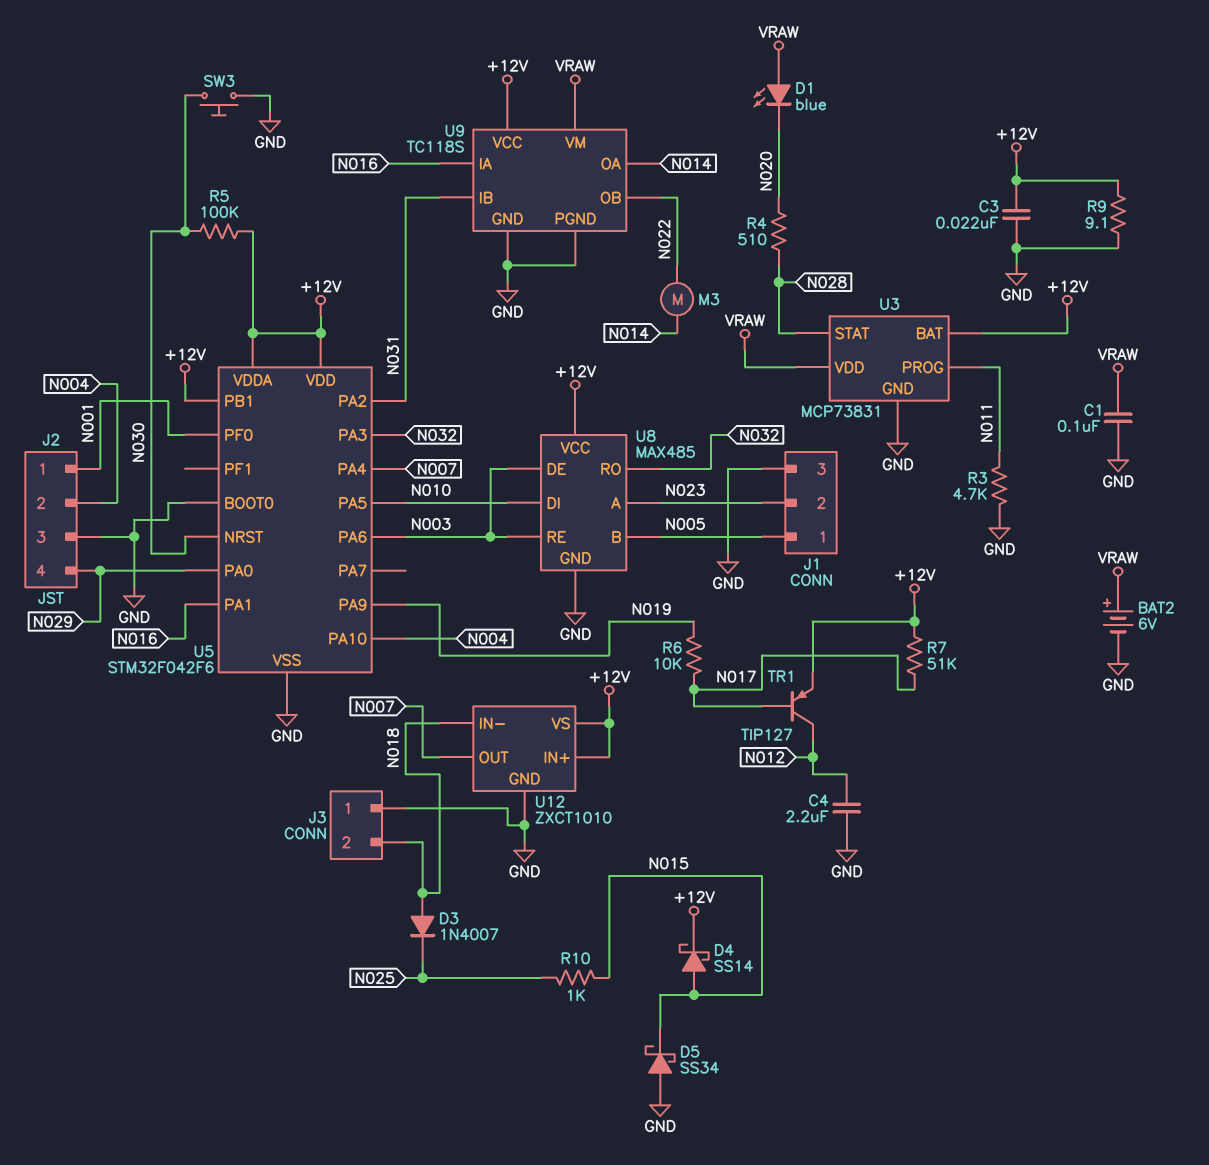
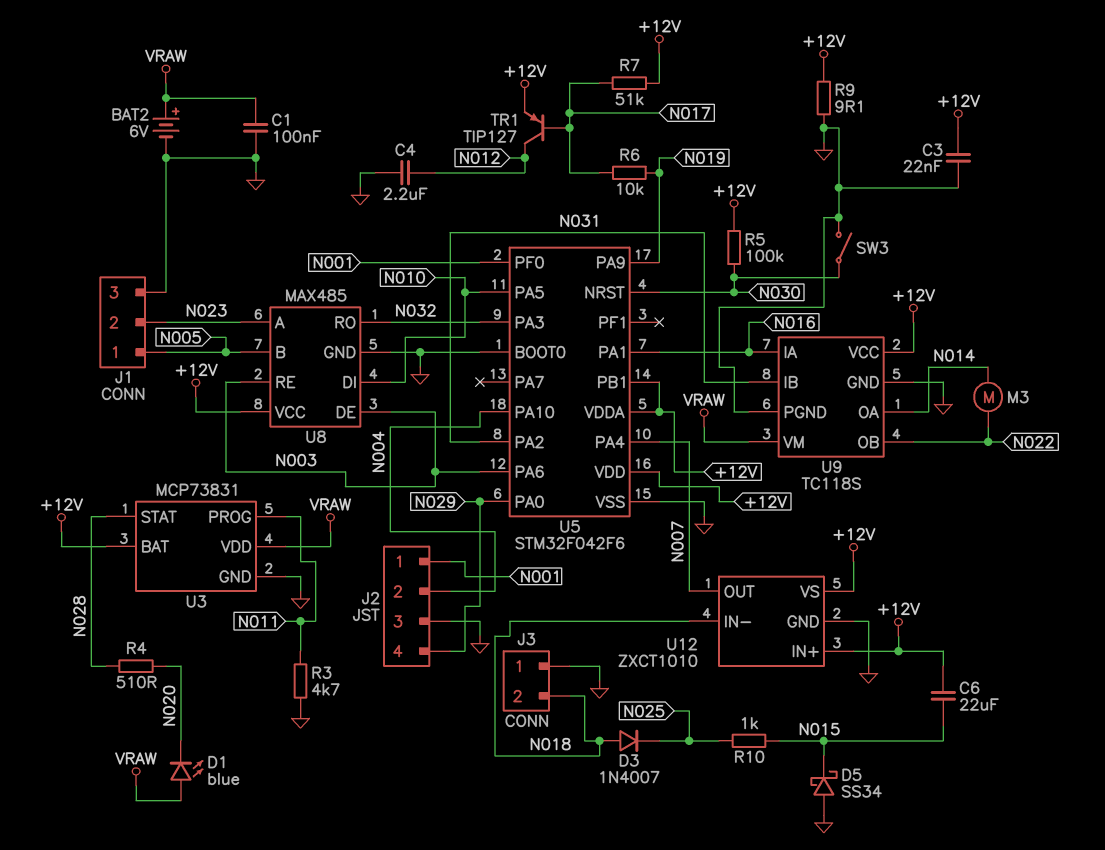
C6: none -> 22uF (+12V, N015)
D4: schottky SS14 (A N015, K +12V) -> none
SW3: button (GND, N030) -> switch (GND, N030)

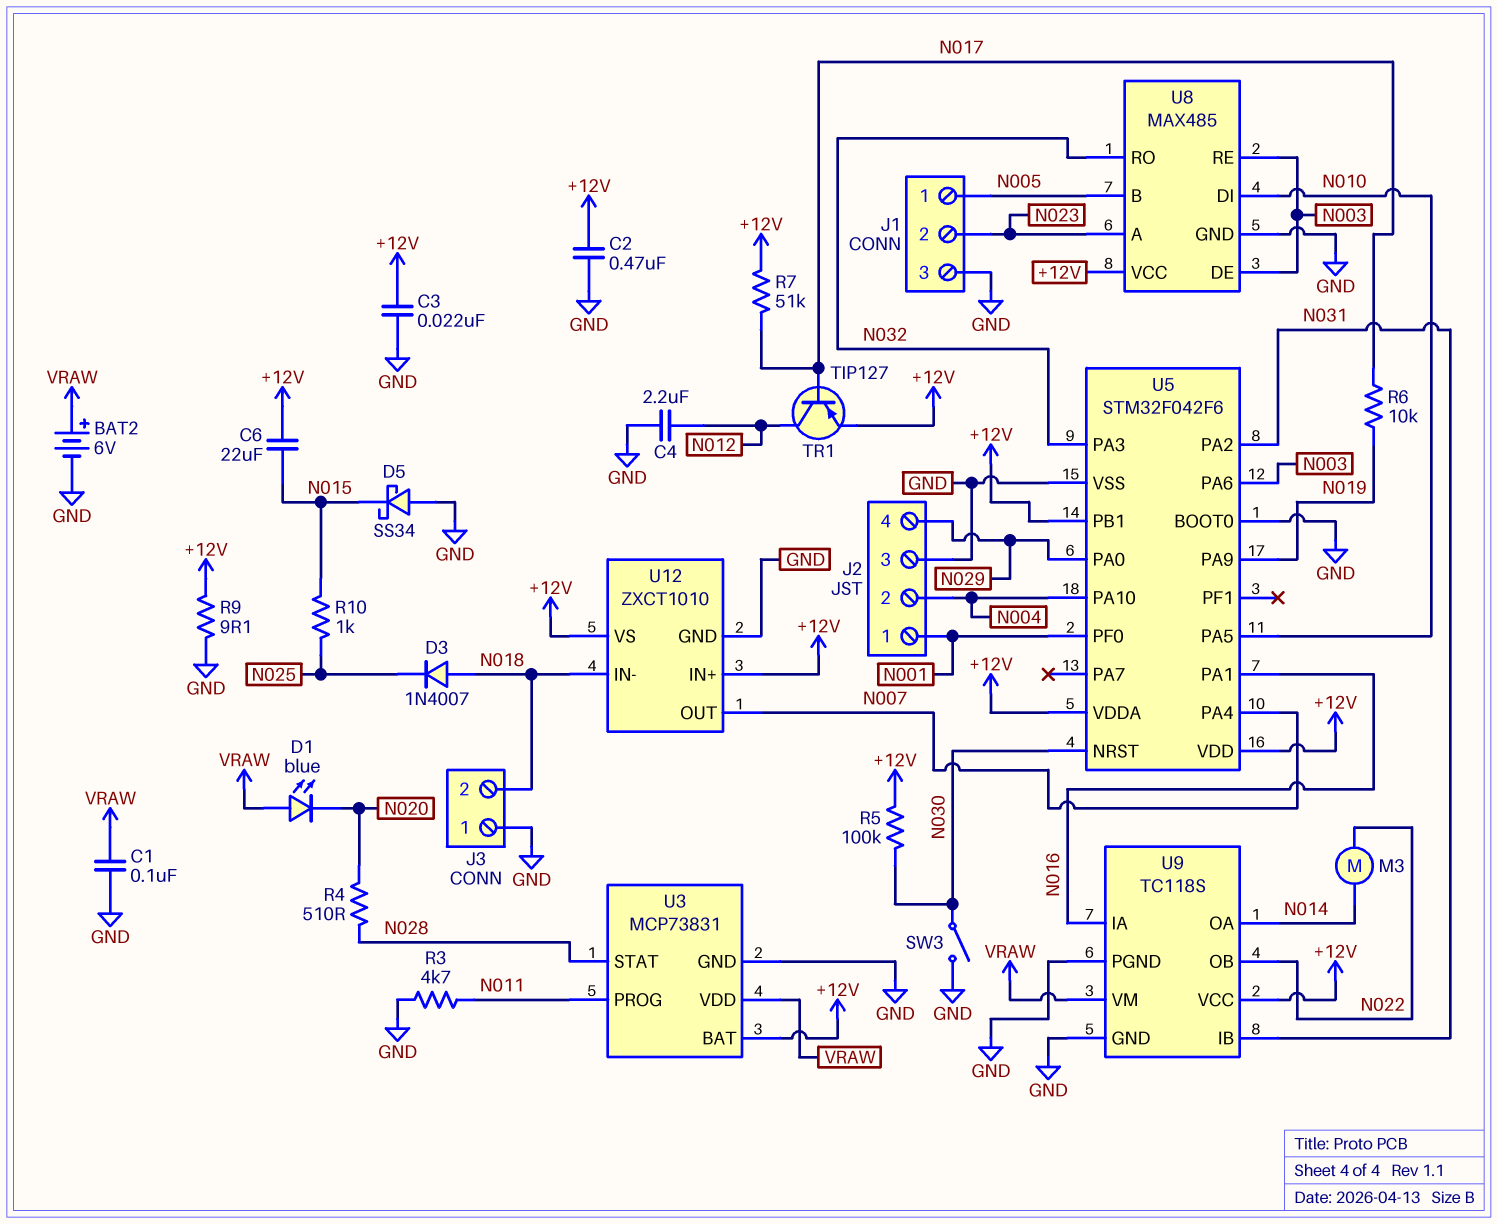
C2: none -> 470nF (+12V, GND)

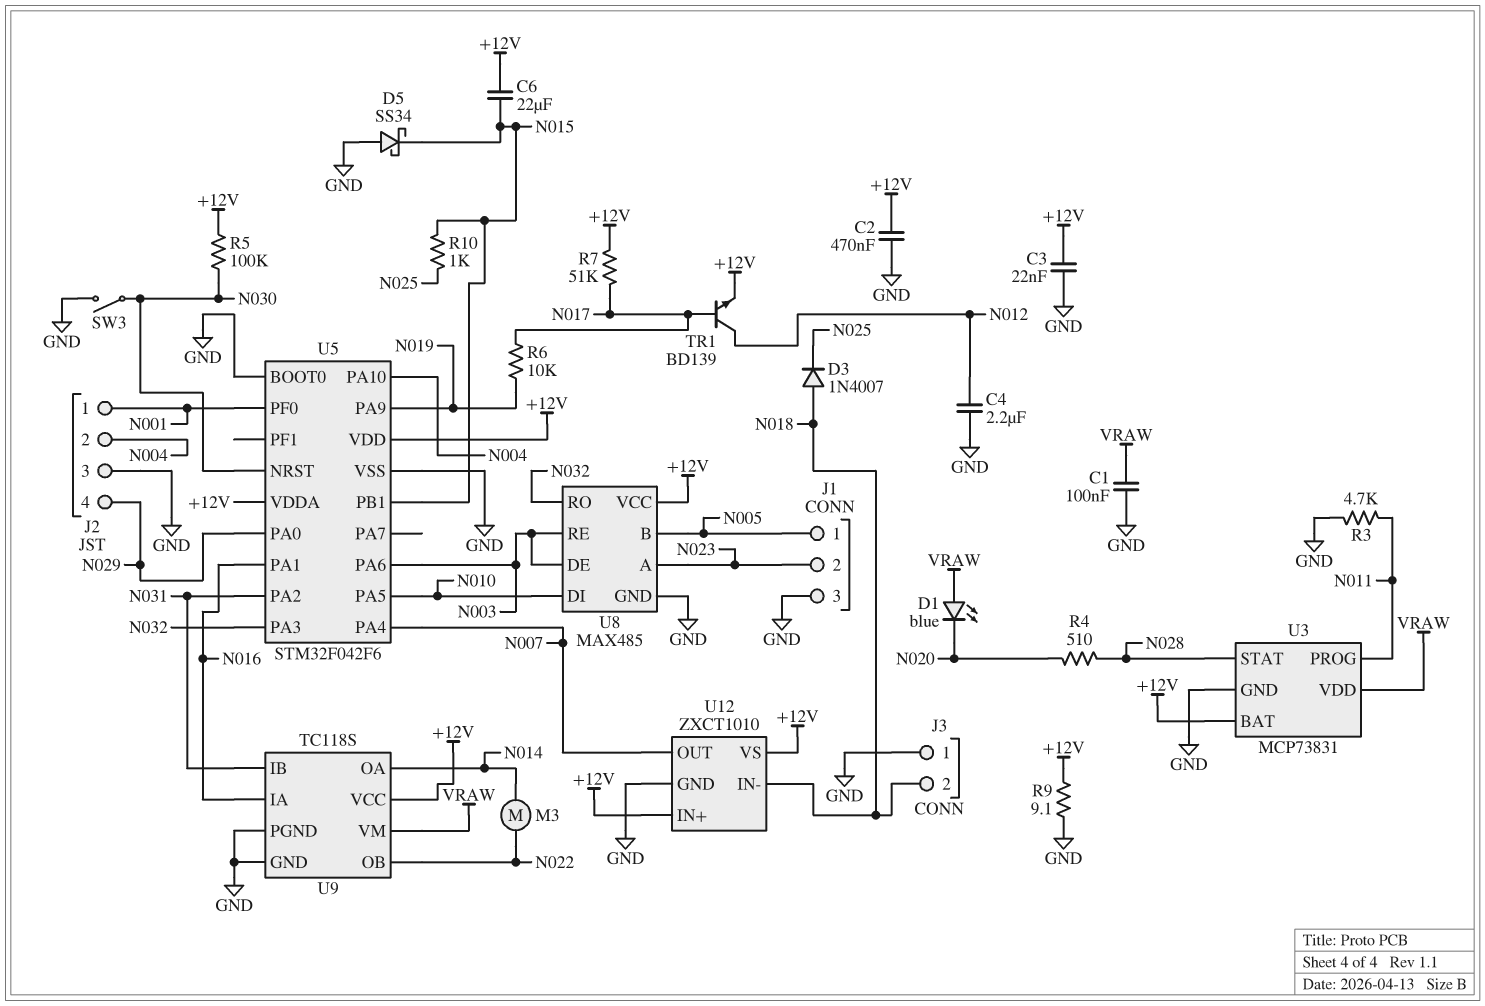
BAT2: 6V (plus VRAW, minus GND) -> none
TR1: PNP TIP127 (B N017, C N012, E +12V) -> NPN BD139 (B N017, C N012, E +12V)
U5 pin PB1: +12V -> N015

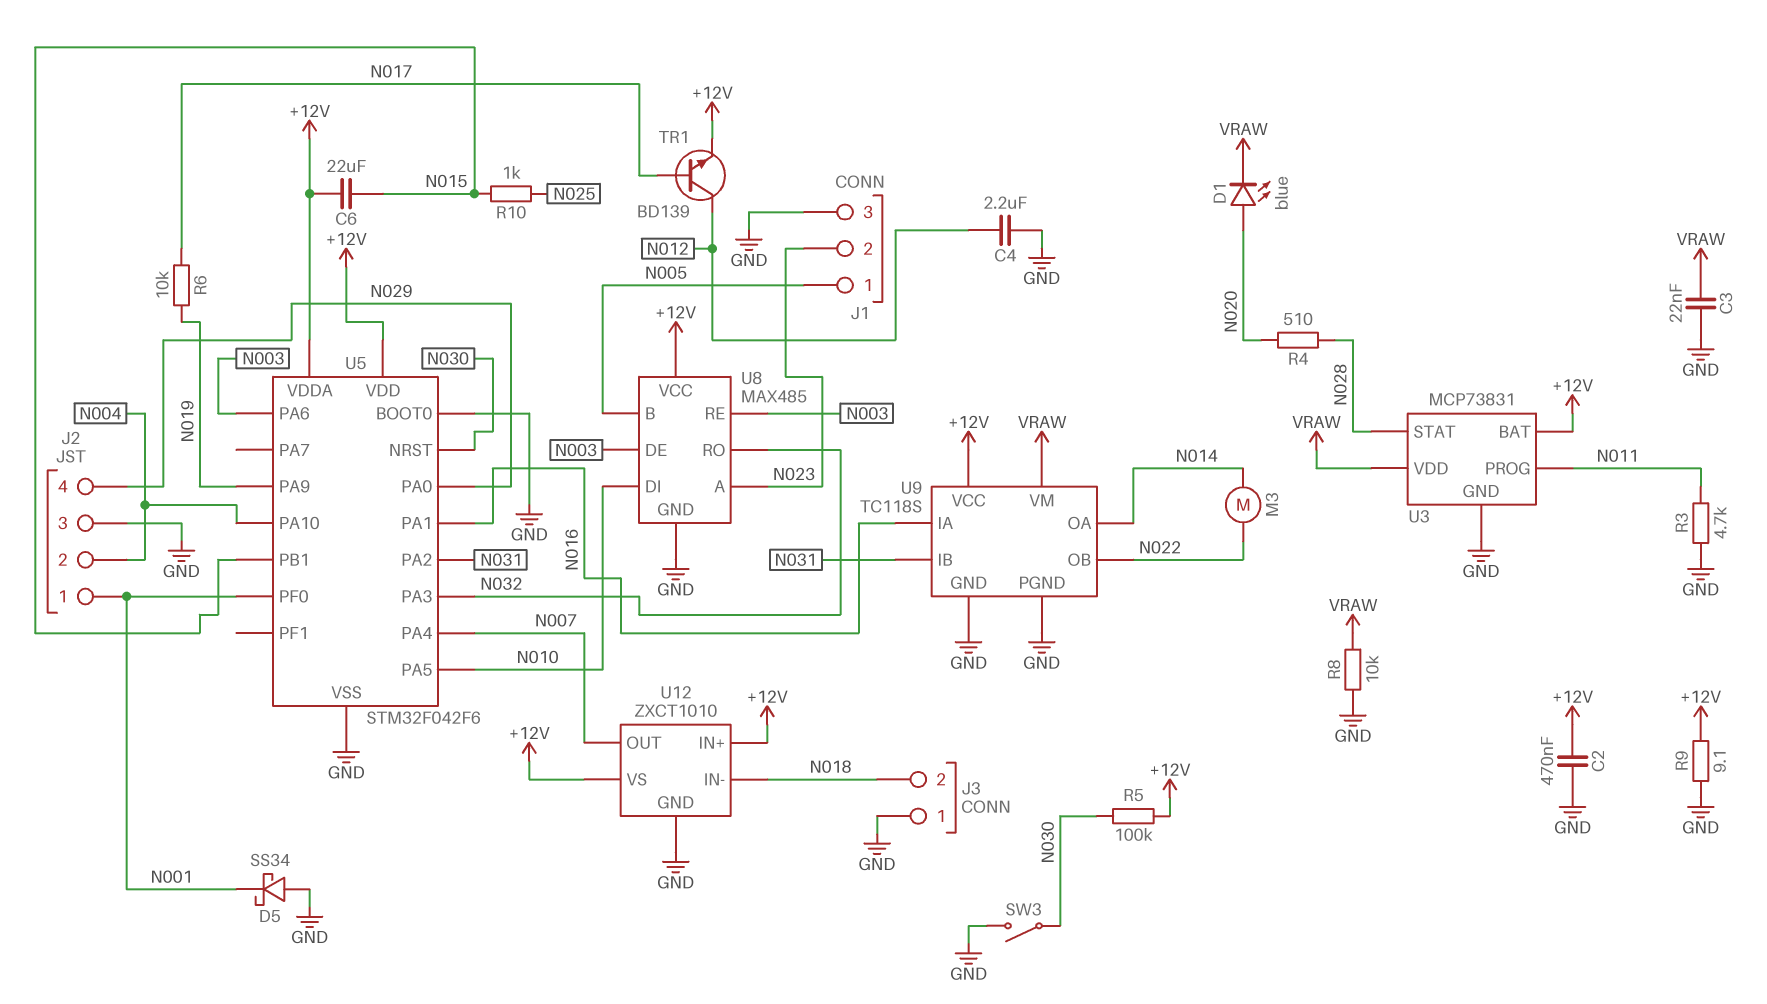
C1: 100nF (GND, VRAW) -> none
C3: 22nF (+12V, GND) -> 22nF (GND, VRAW)
D1: LED blue (A VRAW, K N020) -> LED blue (A N020, K VRAW)
D3: diode 1N4007 (A N018, K N025) -> none
D5: schottky SS34 (A GND, K N015) -> schottky SS34 (A GND, K N001)
R7: 51k (+12V, N017) -> none
R8: none -> 10k (GND, VRAW)

